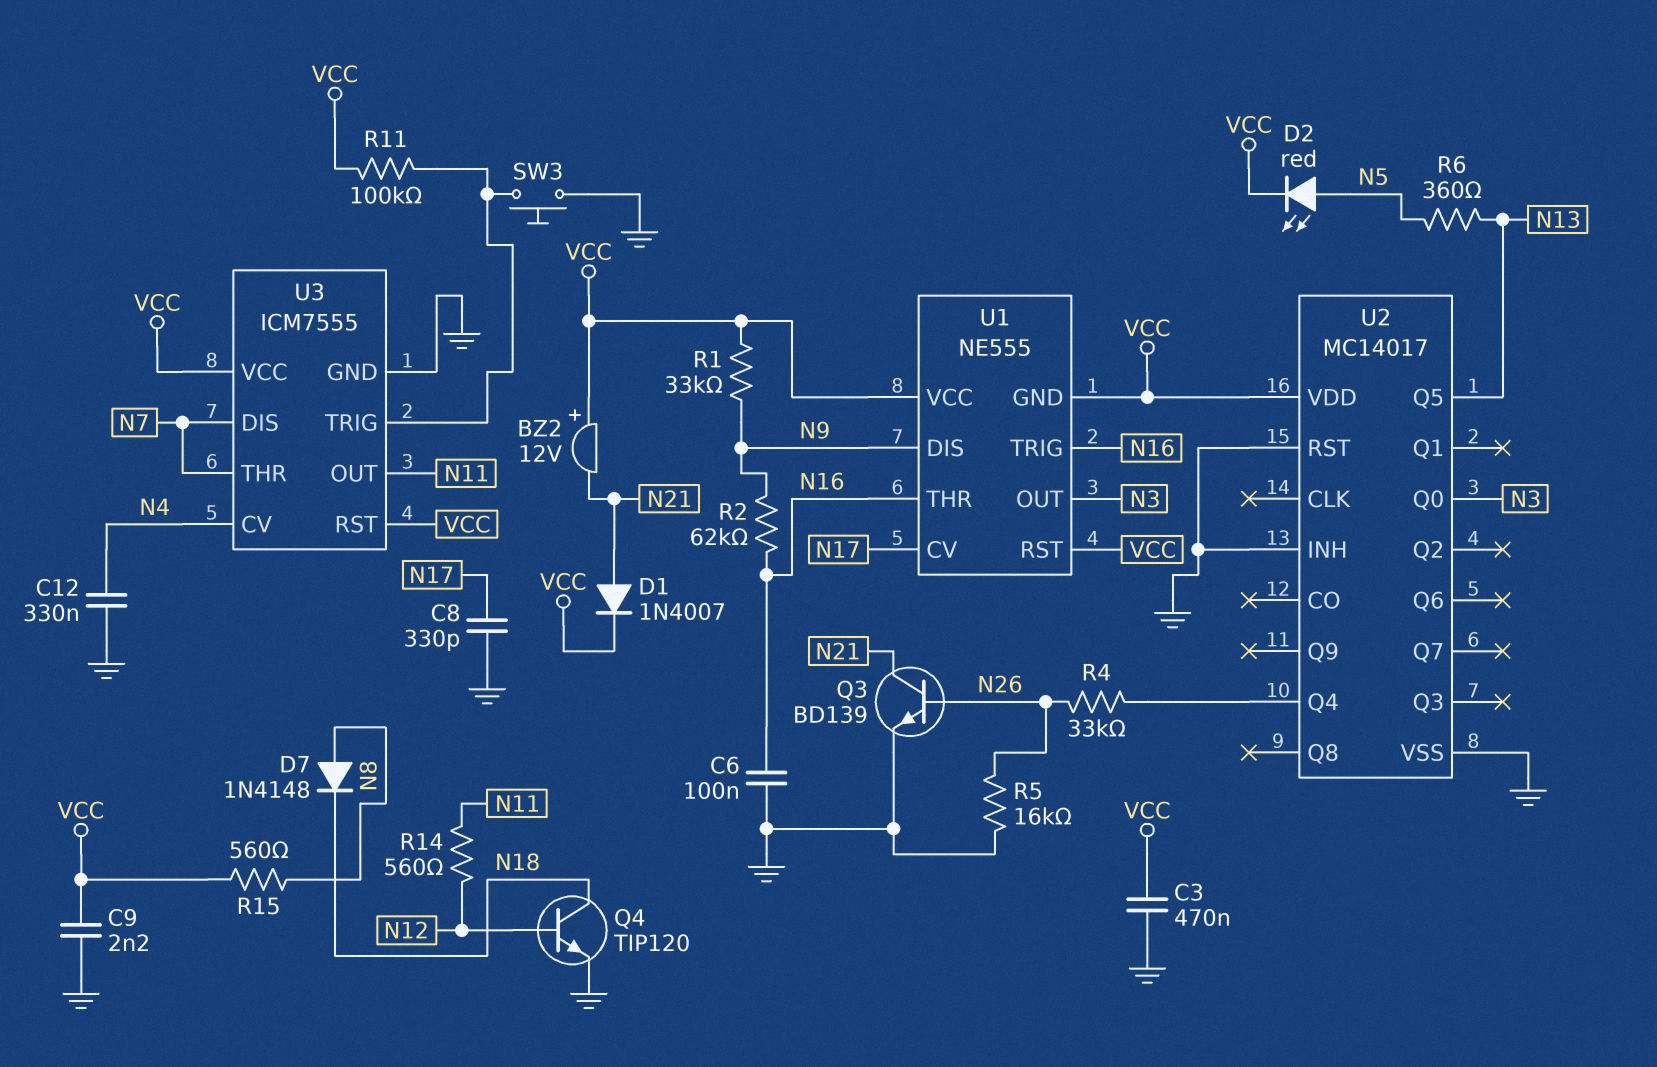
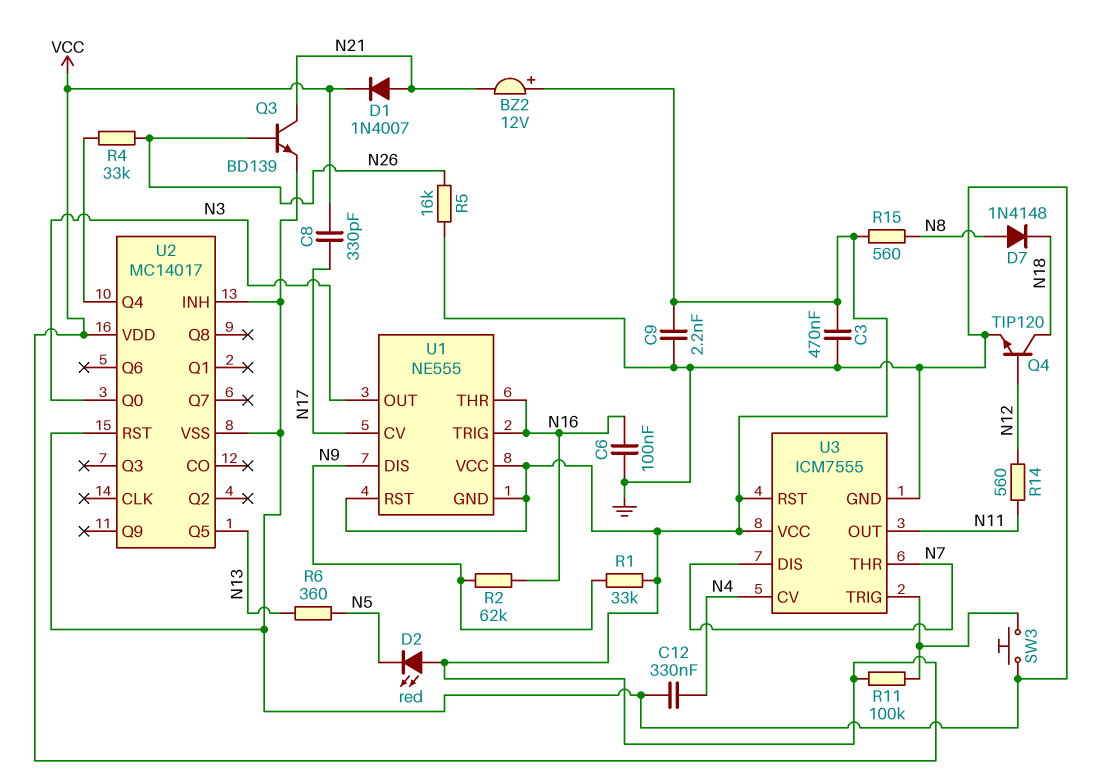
C8: 330pF (GND, N17) -> 330pF (N17, VCC)
D2: LED red (A N5, K VCC) -> LED red (A VCC, K N5)

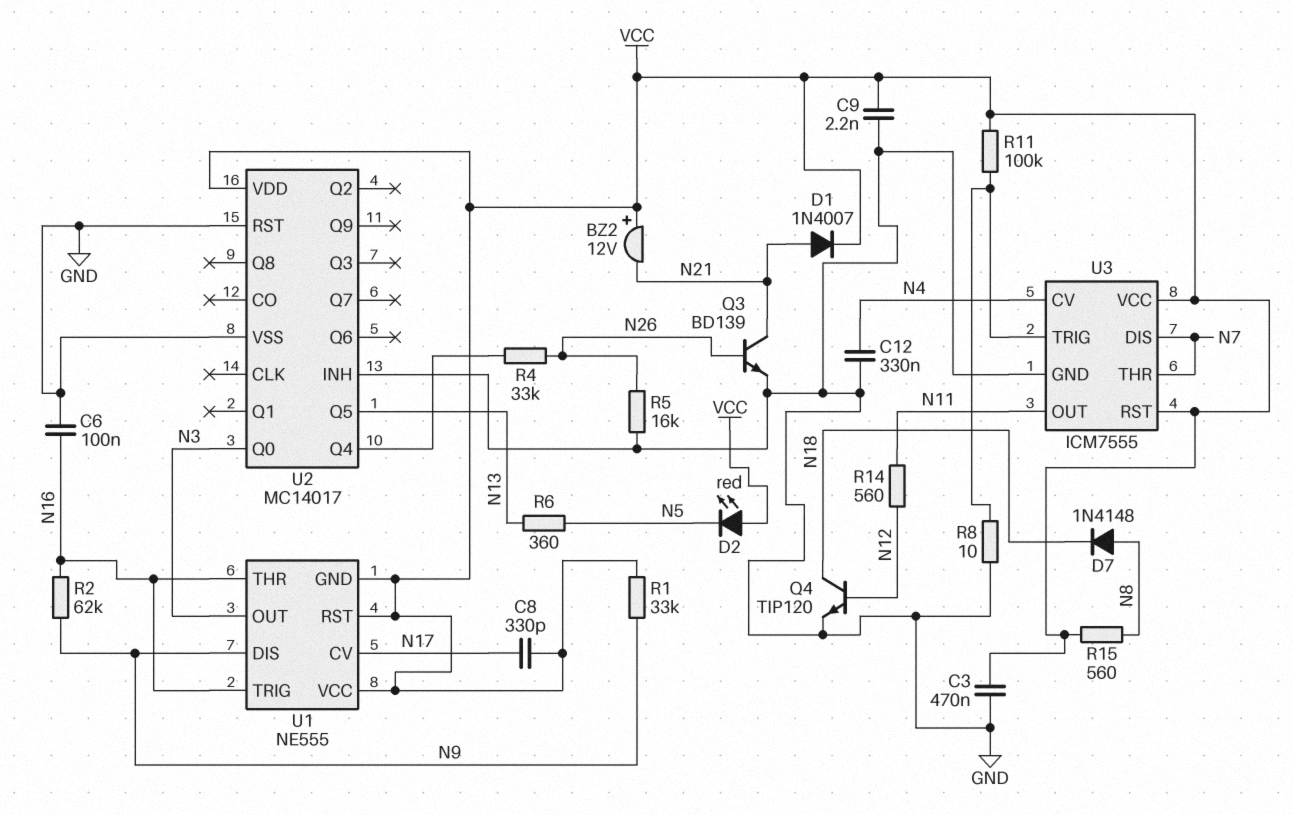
R8: none -> 10 (GND, U3/TRIG)
SW3: button (GND, U3/TRIG) -> none

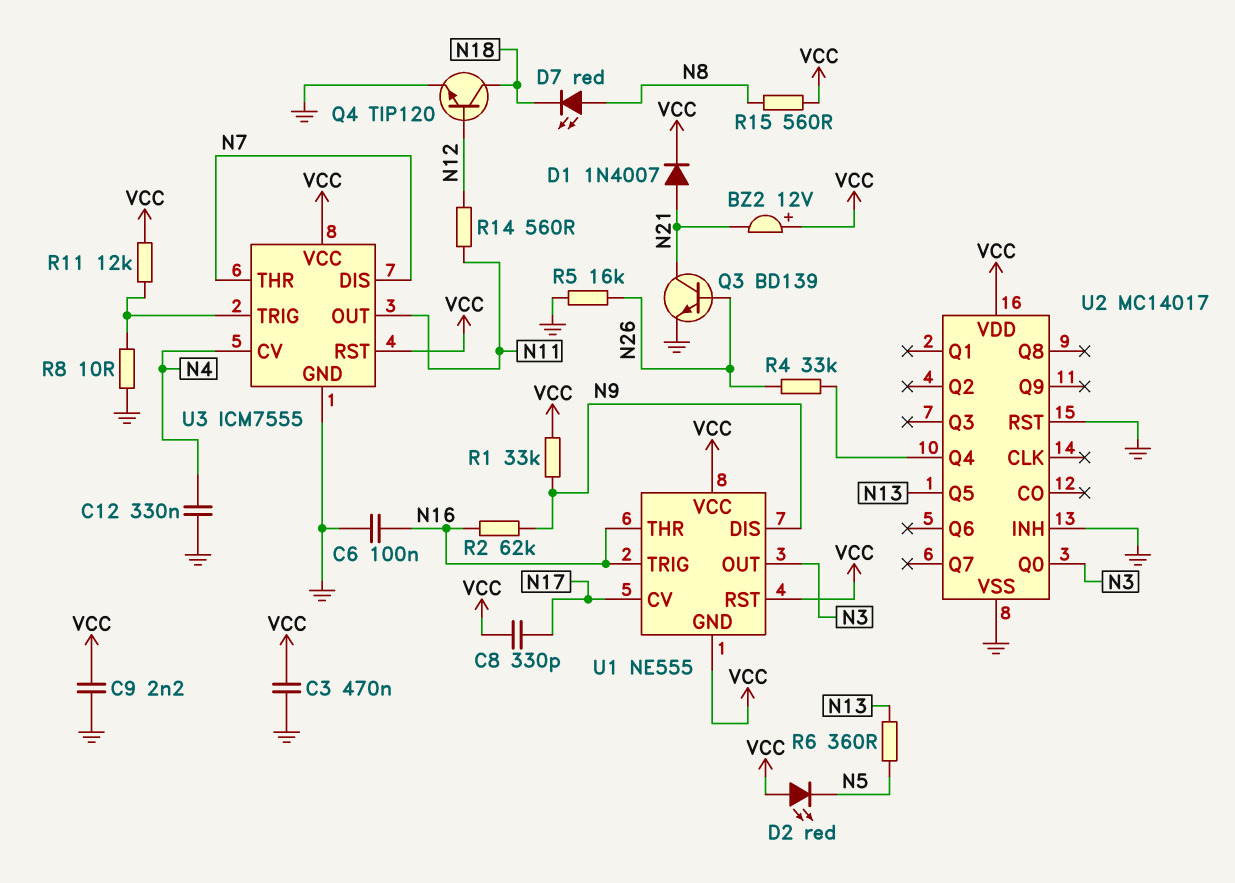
D7: diode 1N4148 (A N8, K N18) -> LED red (A N8, K N18)
R11: 100k (U3/TRIG, VCC) -> 12k (U3/TRIG, VCC)

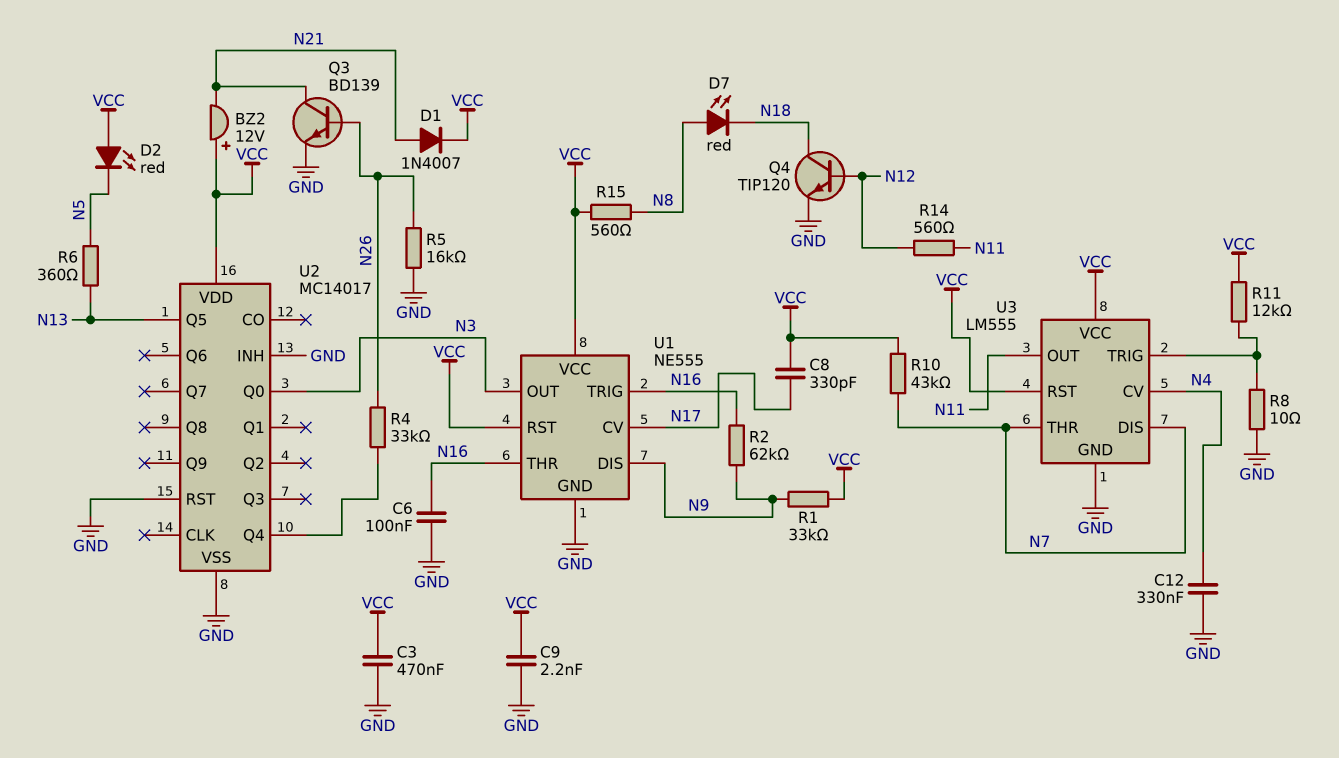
R10: none -> 43k (N7, VCC)
U1 pin GND: VCC -> GND
U3: ICM7555 -> LM555

